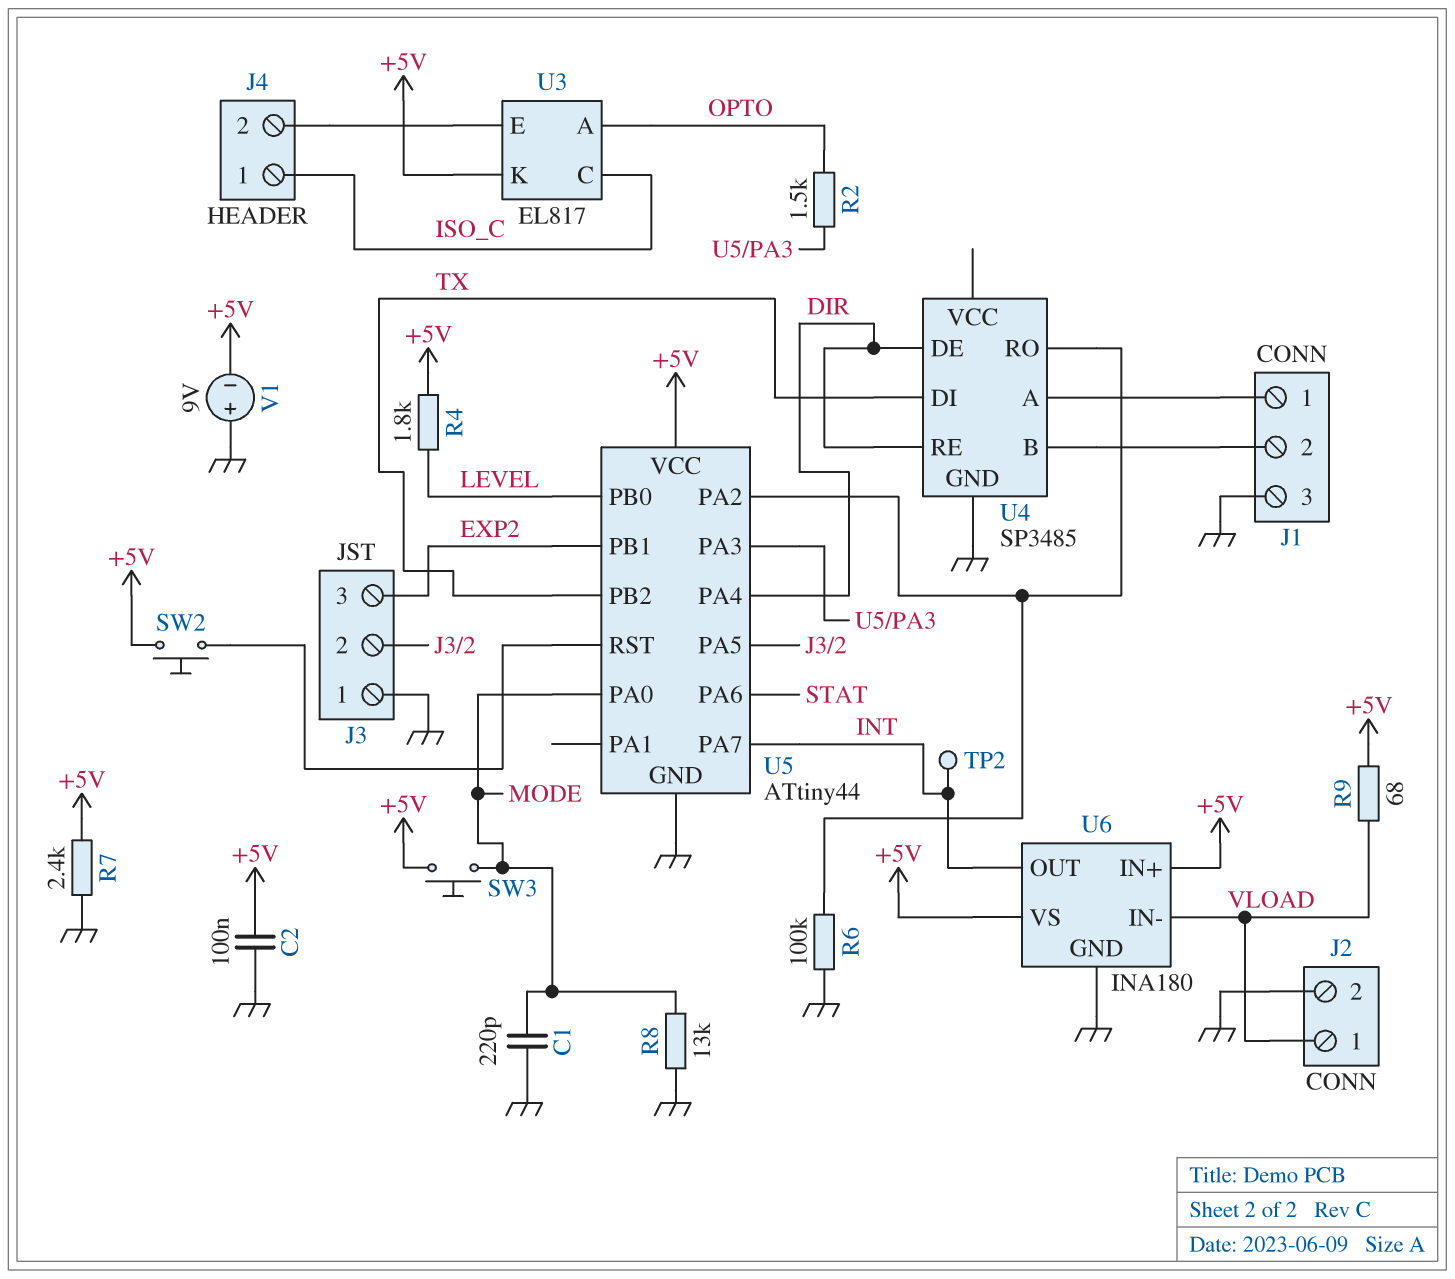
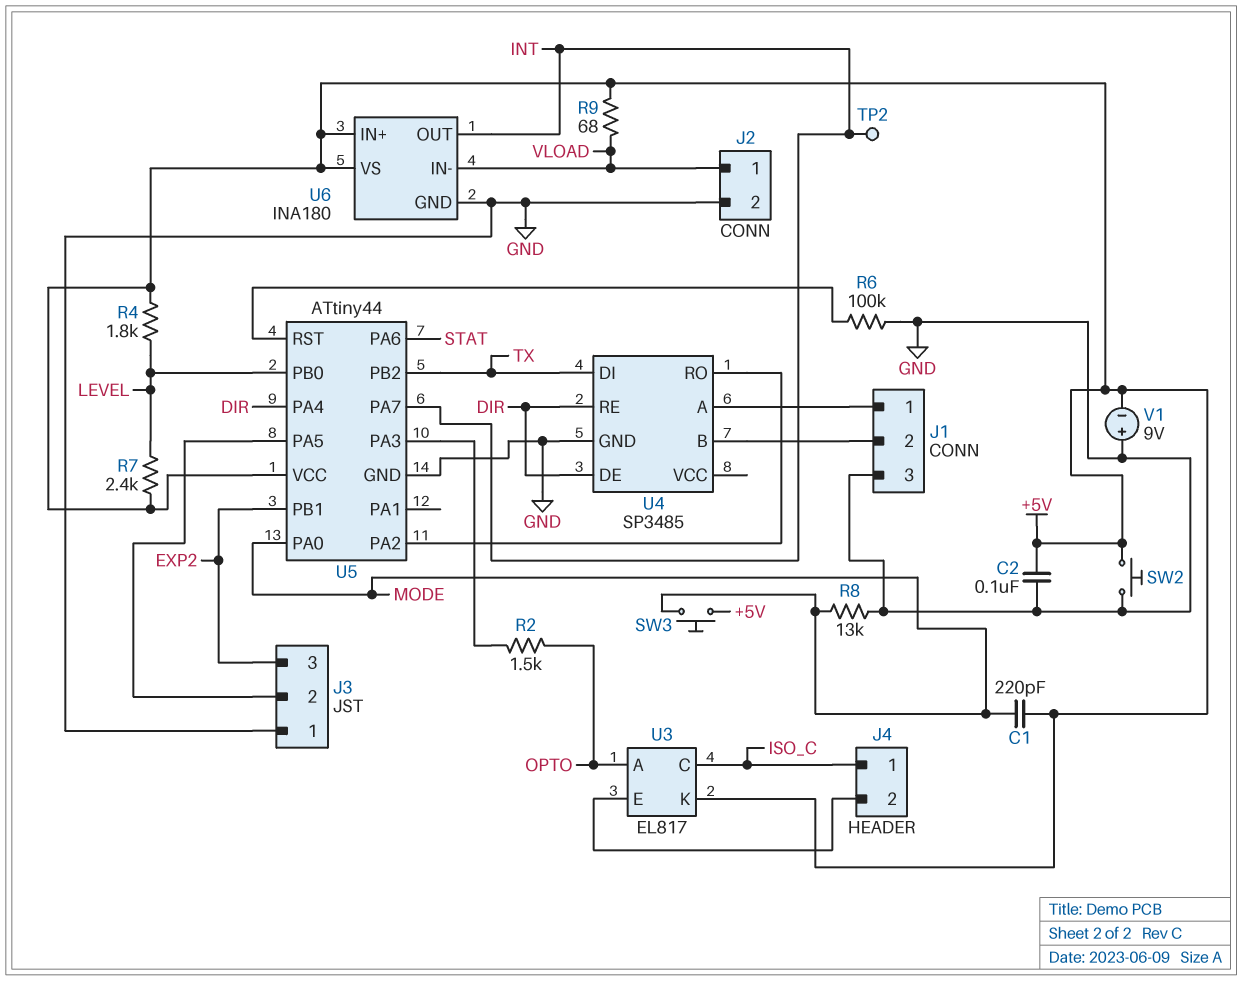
C1: 220pF (GND, MODE) -> 220pF (+5V, MODE)
R6: 100k (GND, U4/RO) -> 100k (GND, U5/RST)
R7: 2.4k (+5V, GND) -> 2.4k (+5V, LEVEL)
SW2: button (+5V, U5/RST) -> button (+5V, GND)

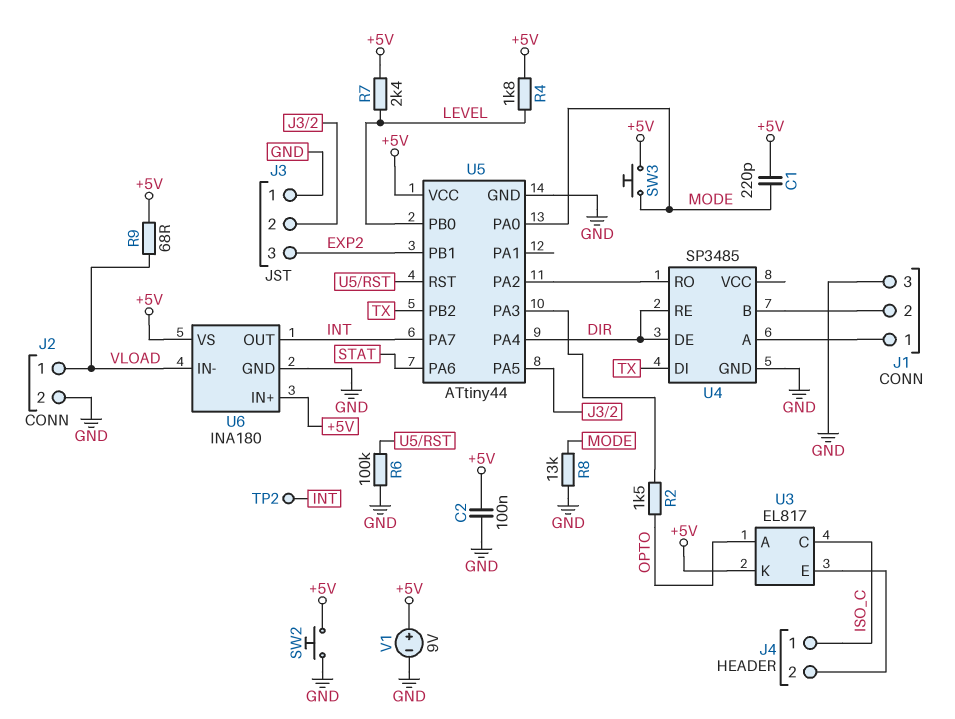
V1: 9V (plus GND, minus +5V) -> 9V (plus +5V, minus GND)

